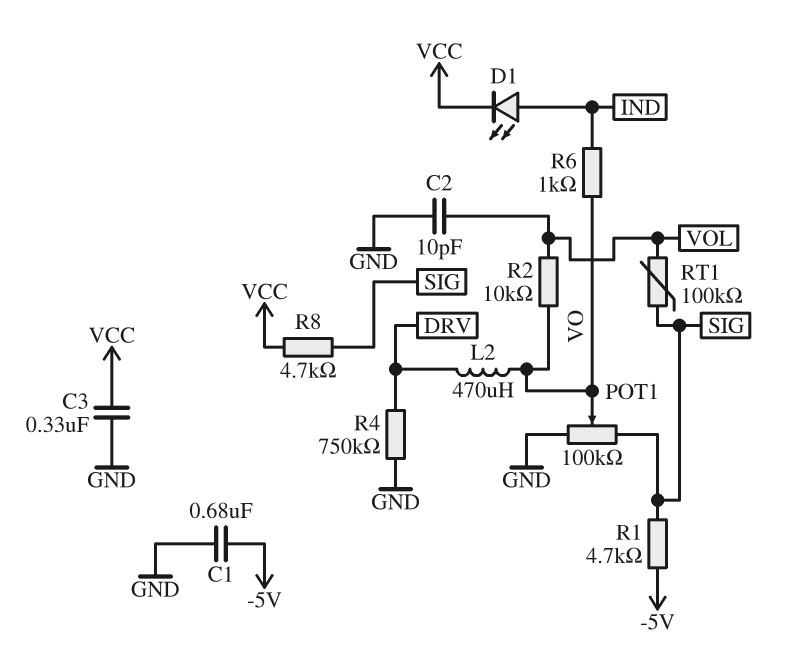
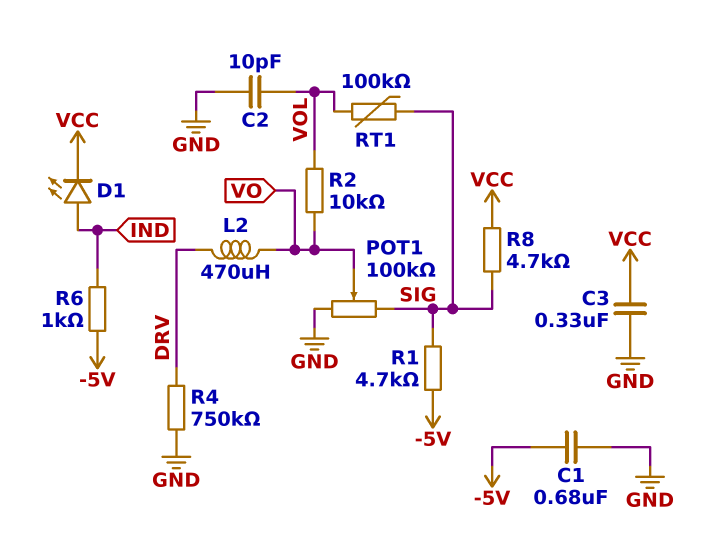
R6: 1k (IND, VO) -> 1k (-5V, IND)

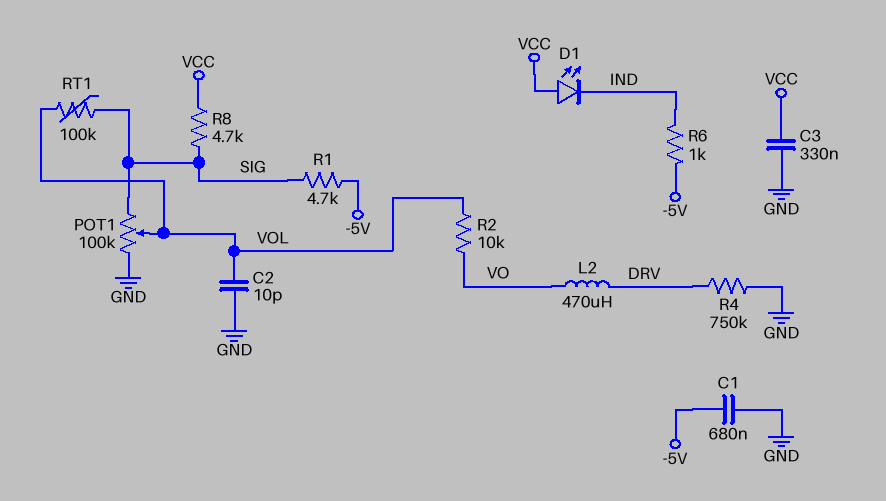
D1: LED (A IND, K VCC) -> LED (A VCC, K IND)
POT1: 100k (GND, SIG, wiper VO) -> 100k (GND, SIG, wiper VOL)

